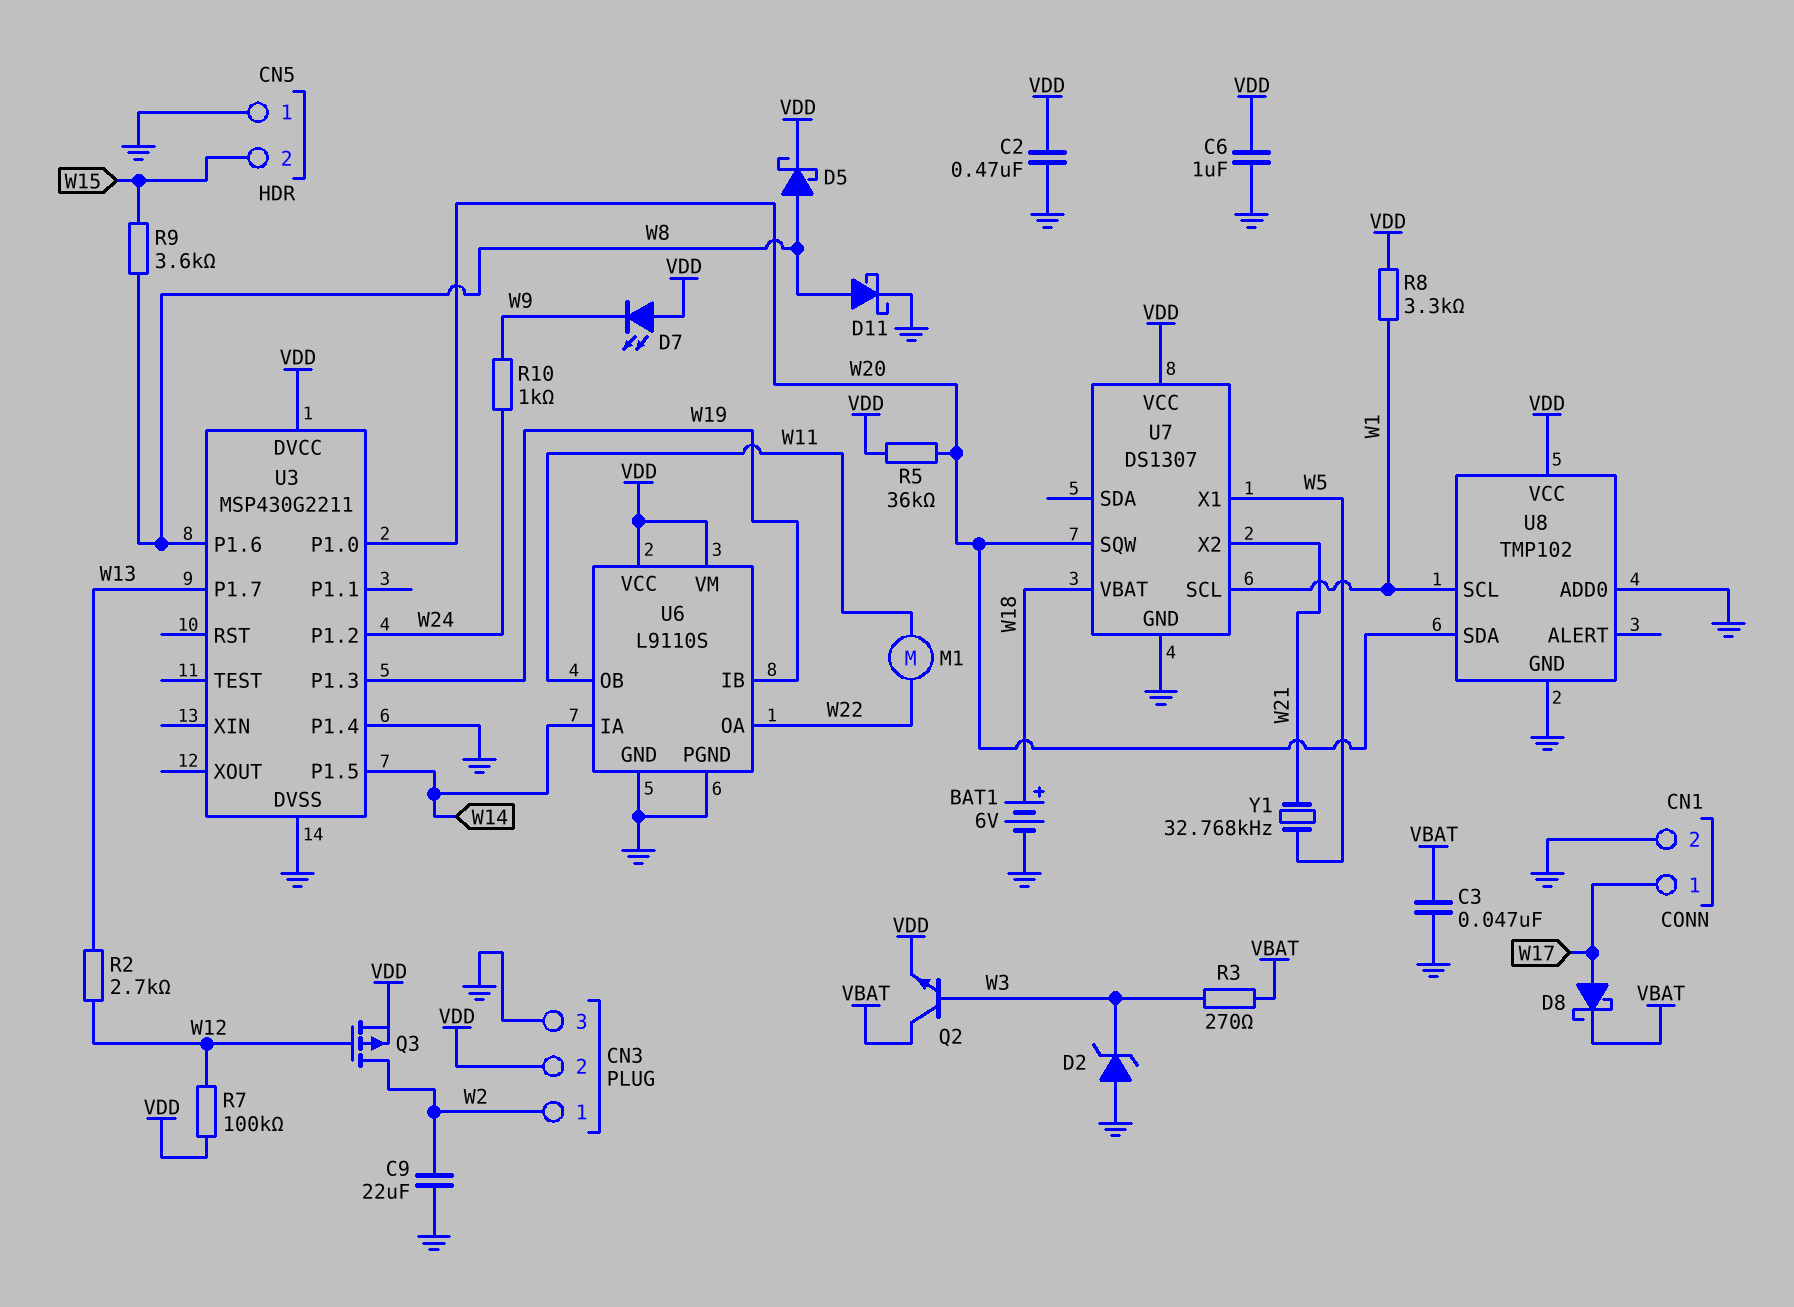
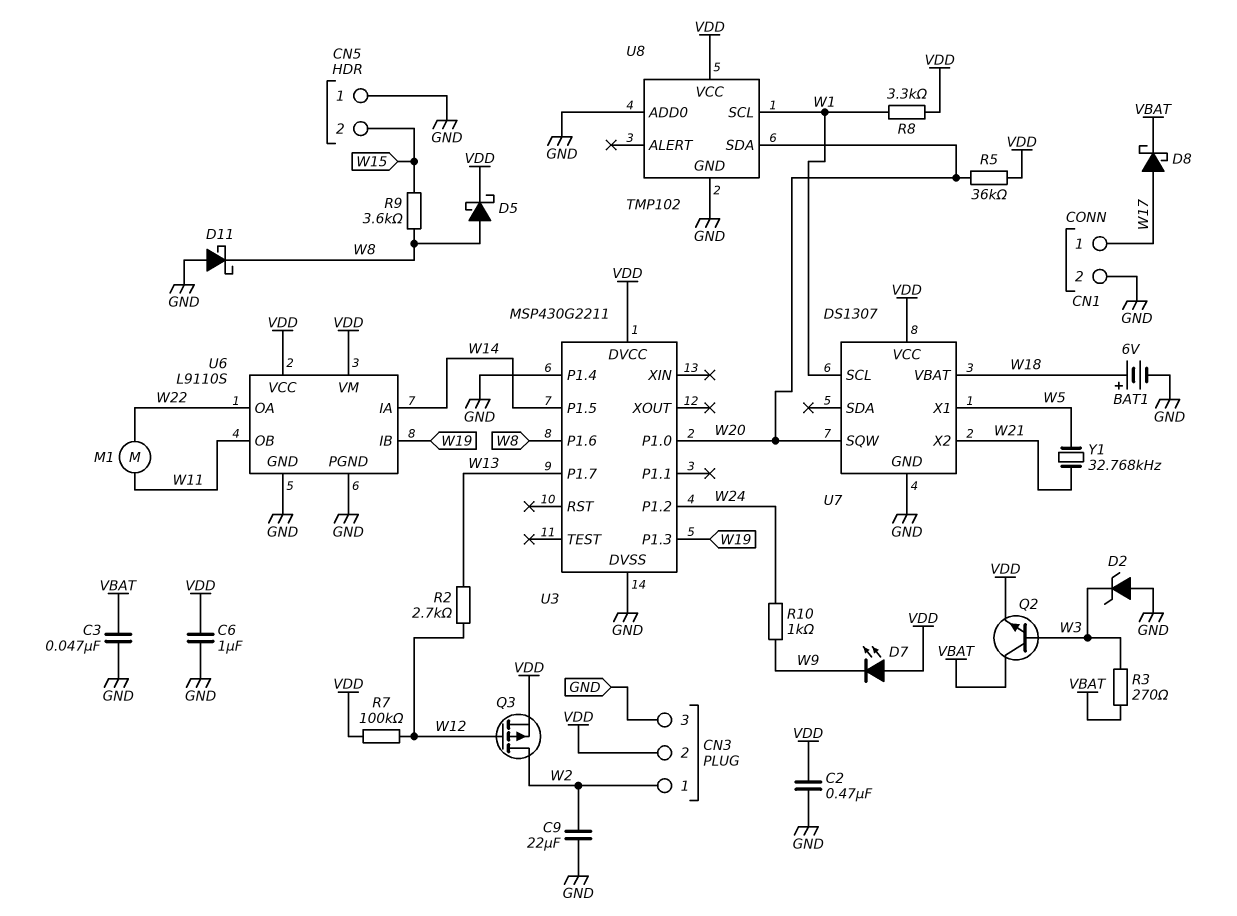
D11: schottky (A W8, K GND) -> schottky (A GND, K W8)

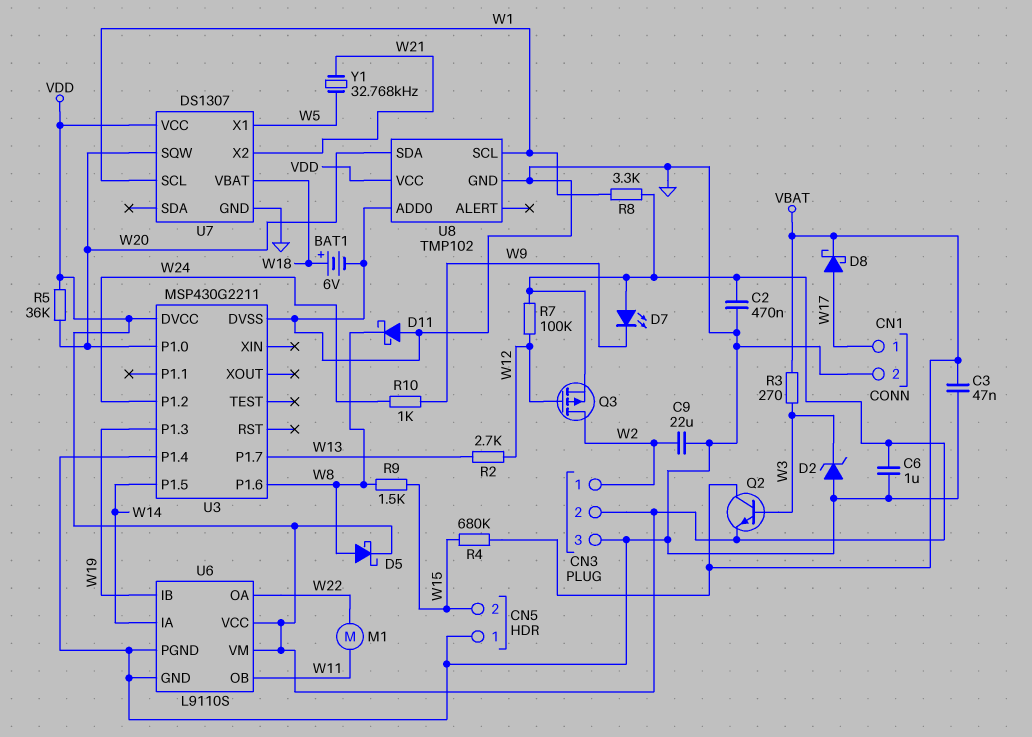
R4: none -> 680k (VBAT, W15)
R9: 3.6k (W8, W15) -> 1.5k (W8, W15)

